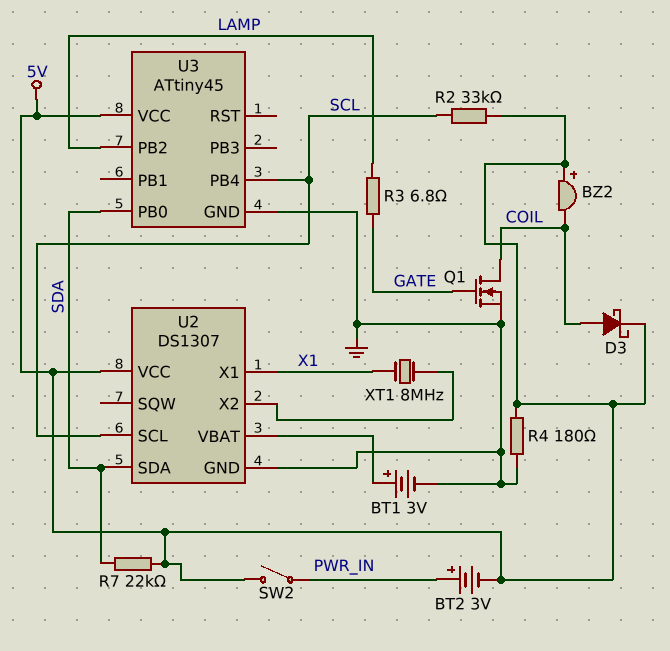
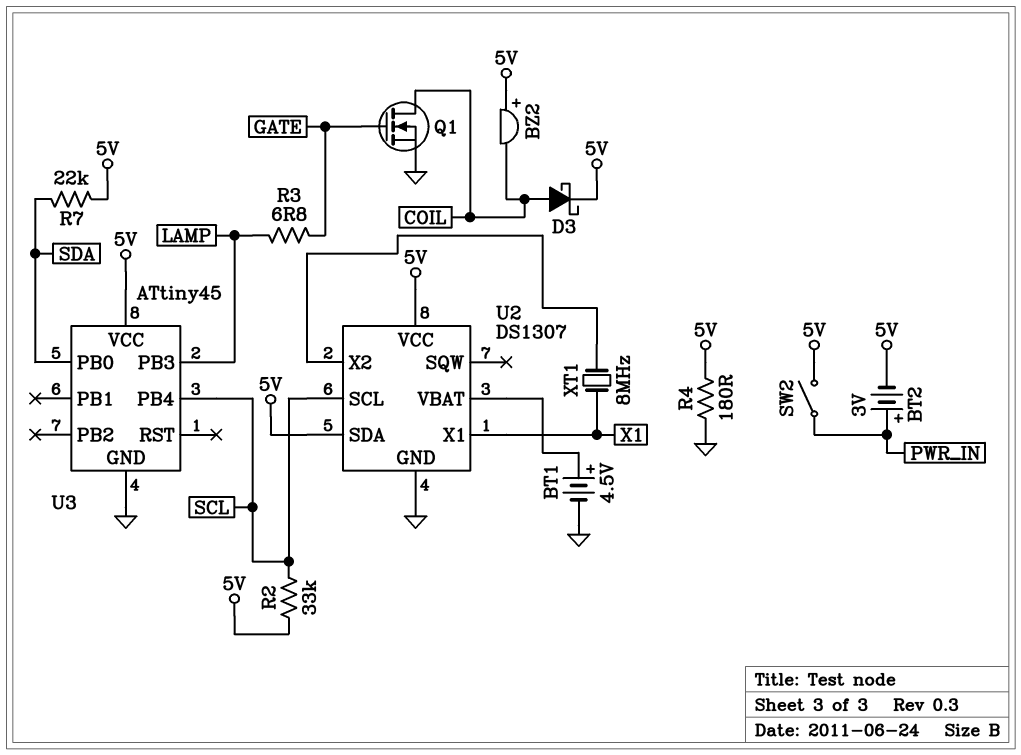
BT1: 3V (plus U2/VBAT, minus GND) -> 4.5V (plus U2/VBAT, minus GND)
U2 pin SDA: SDA -> 5V
U3 pin PB2: LAMP -> none
U3 pin PB3: none -> LAMP

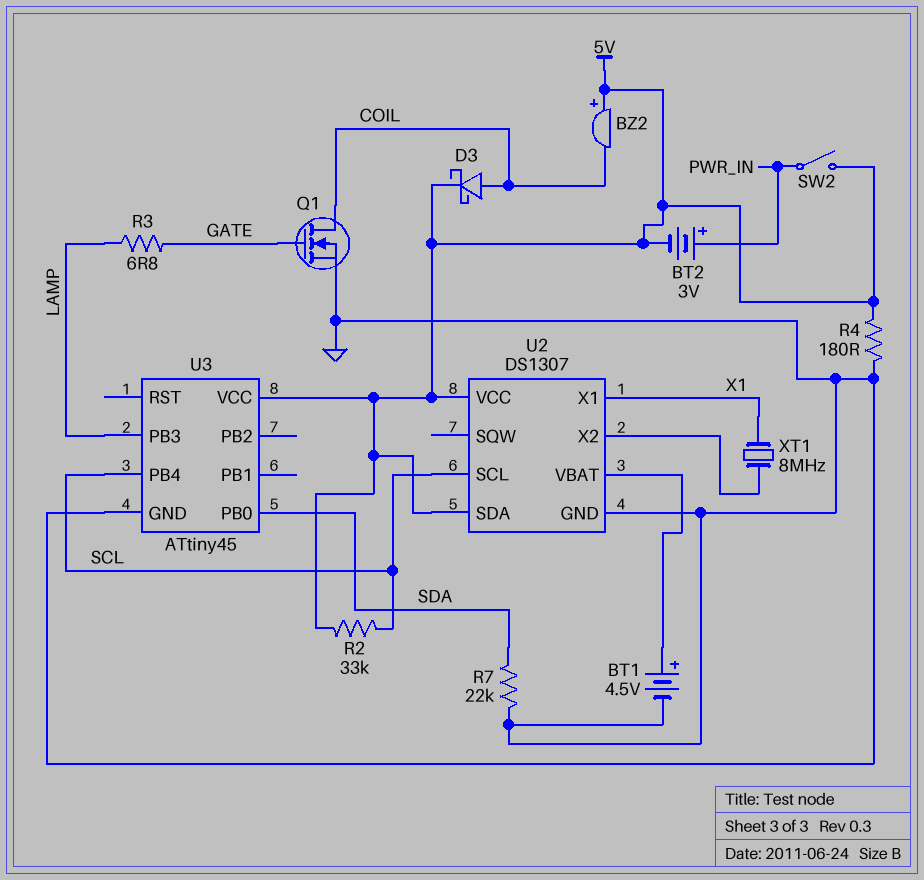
R7: 22k (5V, SDA) -> 22k (GND, SDA)

